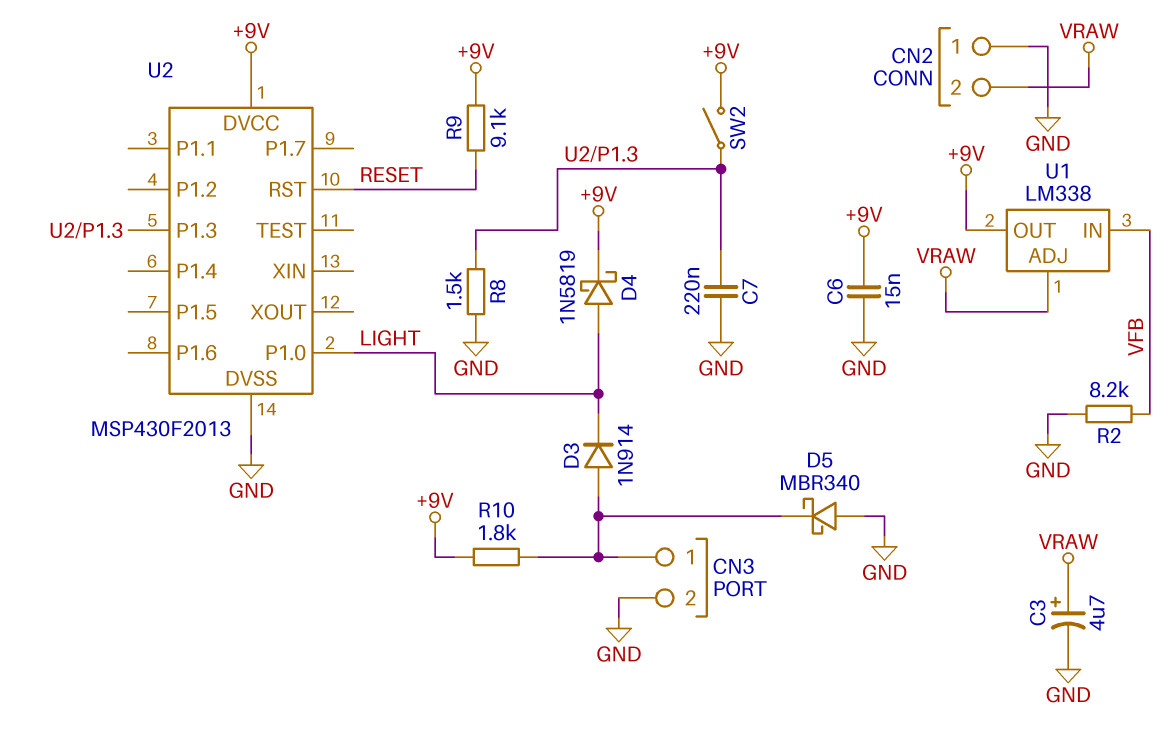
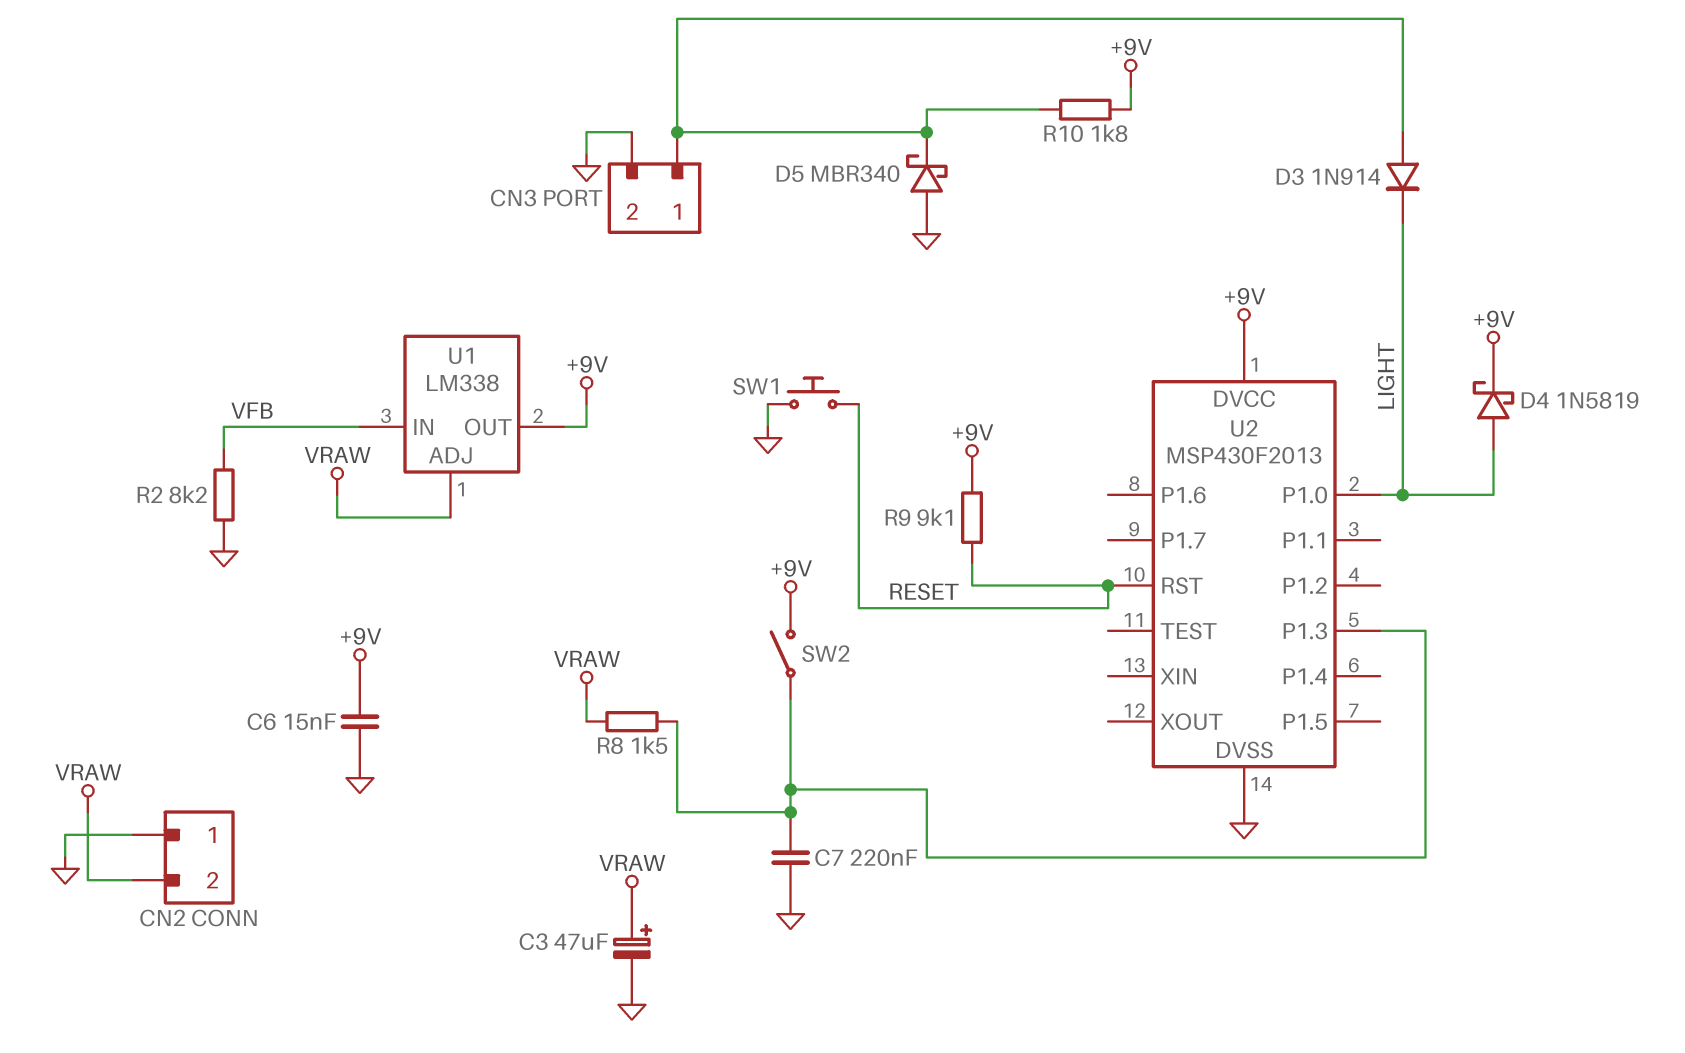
C3: 4.7uF (plus VRAW, minus GND) -> 47uF (plus VRAW, minus GND)
R8: 1.5k (GND, U2/P1.3) -> 1.5k (U2/P1.3, VRAW)
SW1: none -> button (GND, RESET)

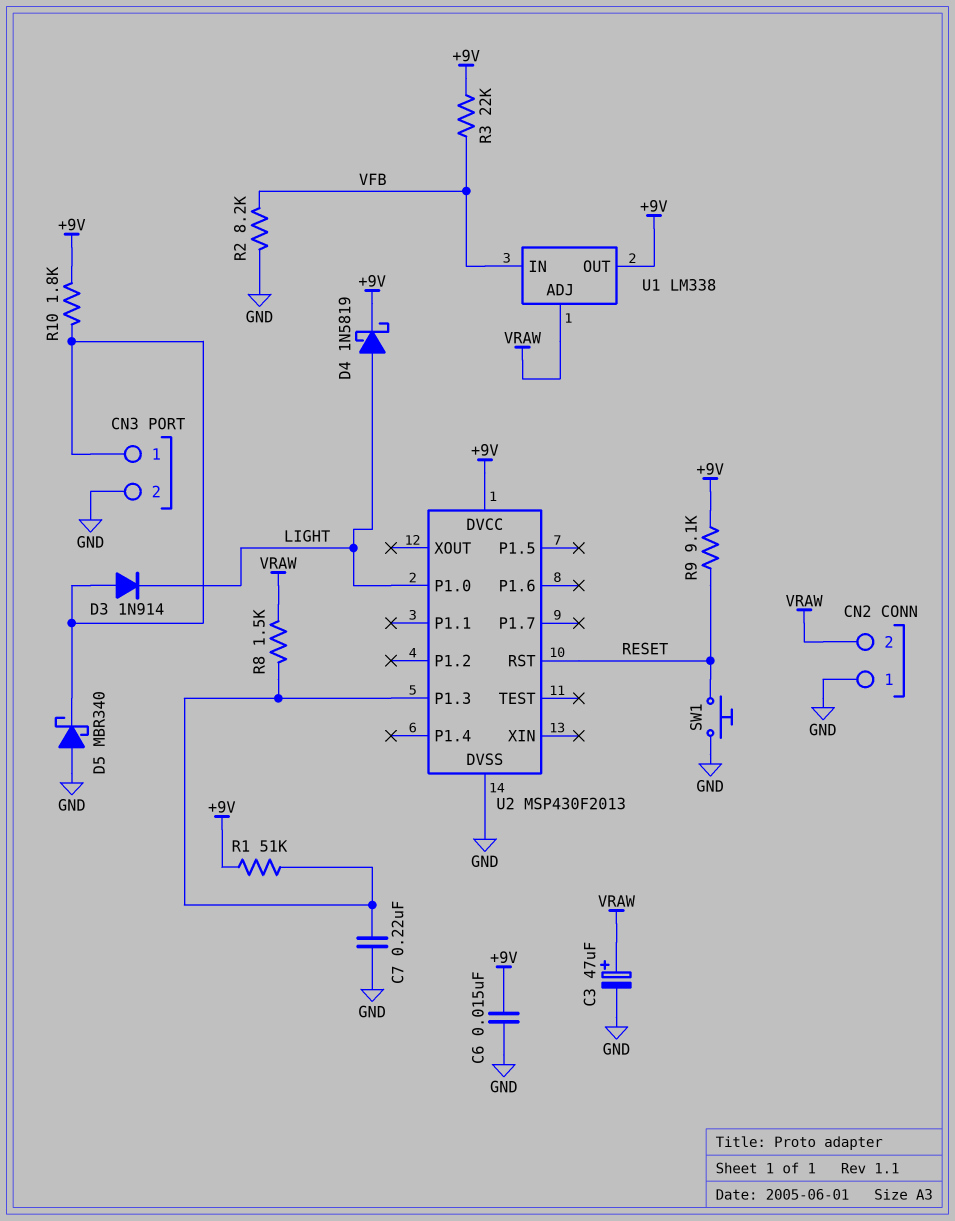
R1: none -> 51k (+9V, U2/P1.3)
R3: none -> 22k (+9V, VFB)
SW2: switch (+9V, U2/P1.3) -> none

